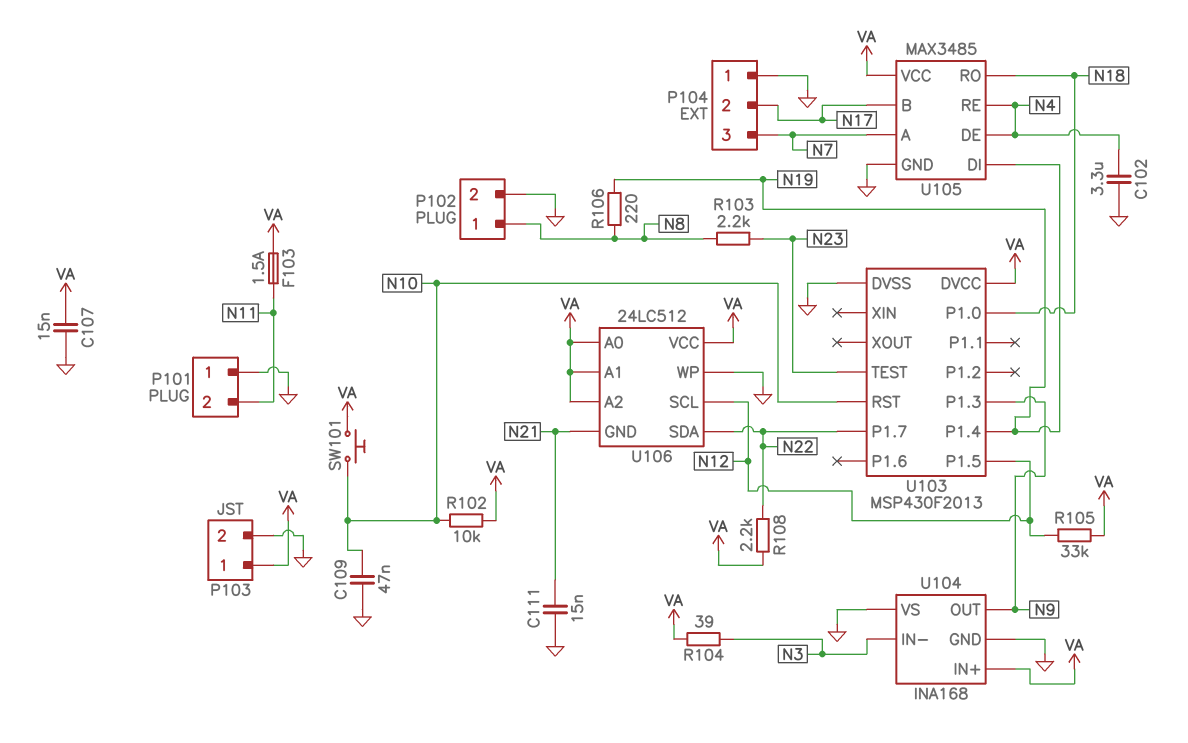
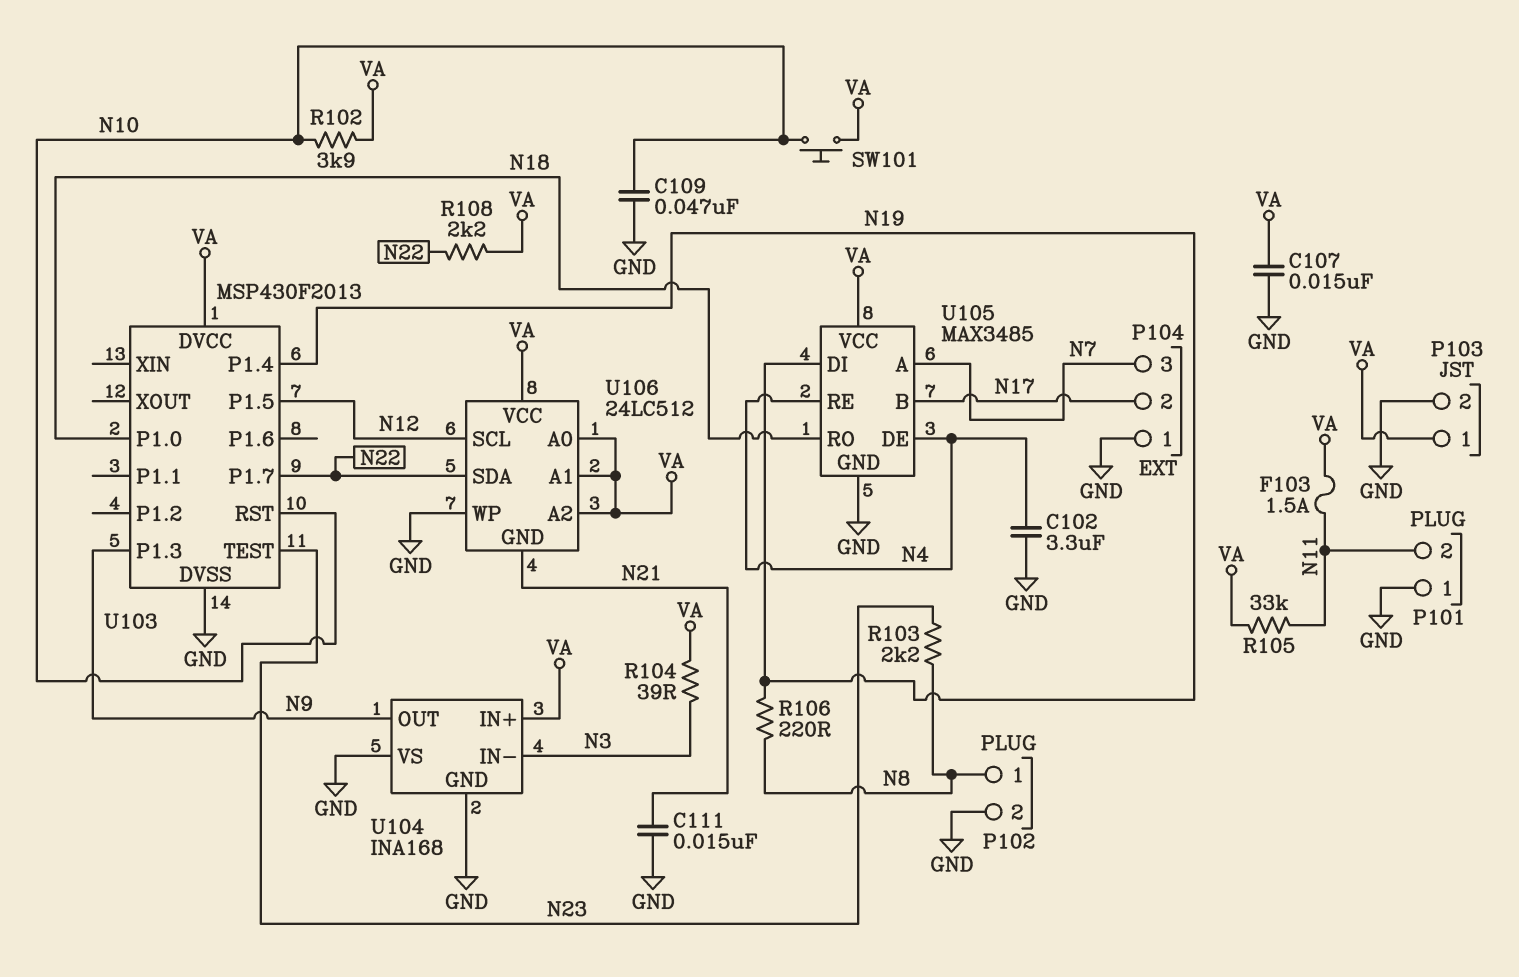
R102: 10k (N10, VA) -> 3.9k (N10, VA)
R105: 33k (N12, VA) -> 33k (N11, VA)

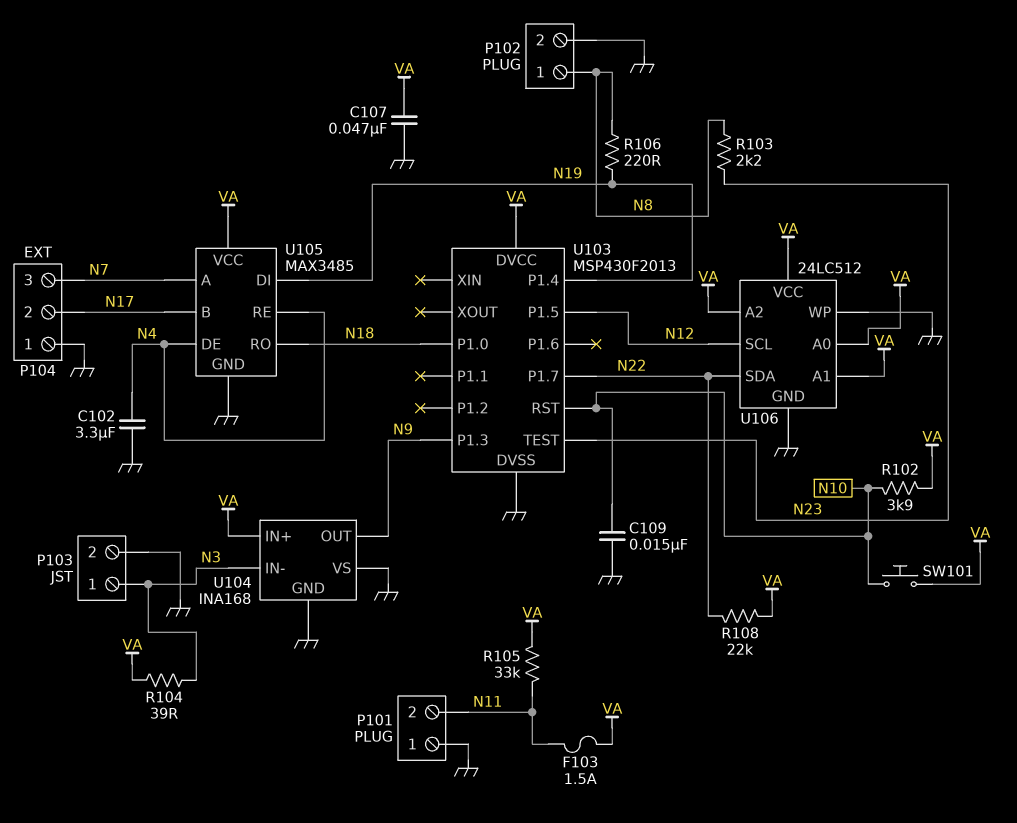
C107: 15nF (GND, VA) -> 47nF (GND, VA)
C109: 47nF (GND, N10) -> 15nF (GND, N10)
C111: 15nF (GND, N21) -> none
P103 pin 1: VA -> N3
R108: 2.2k (N22, VA) -> 22k (N22, VA)
U106 pin GND: N21 -> GND

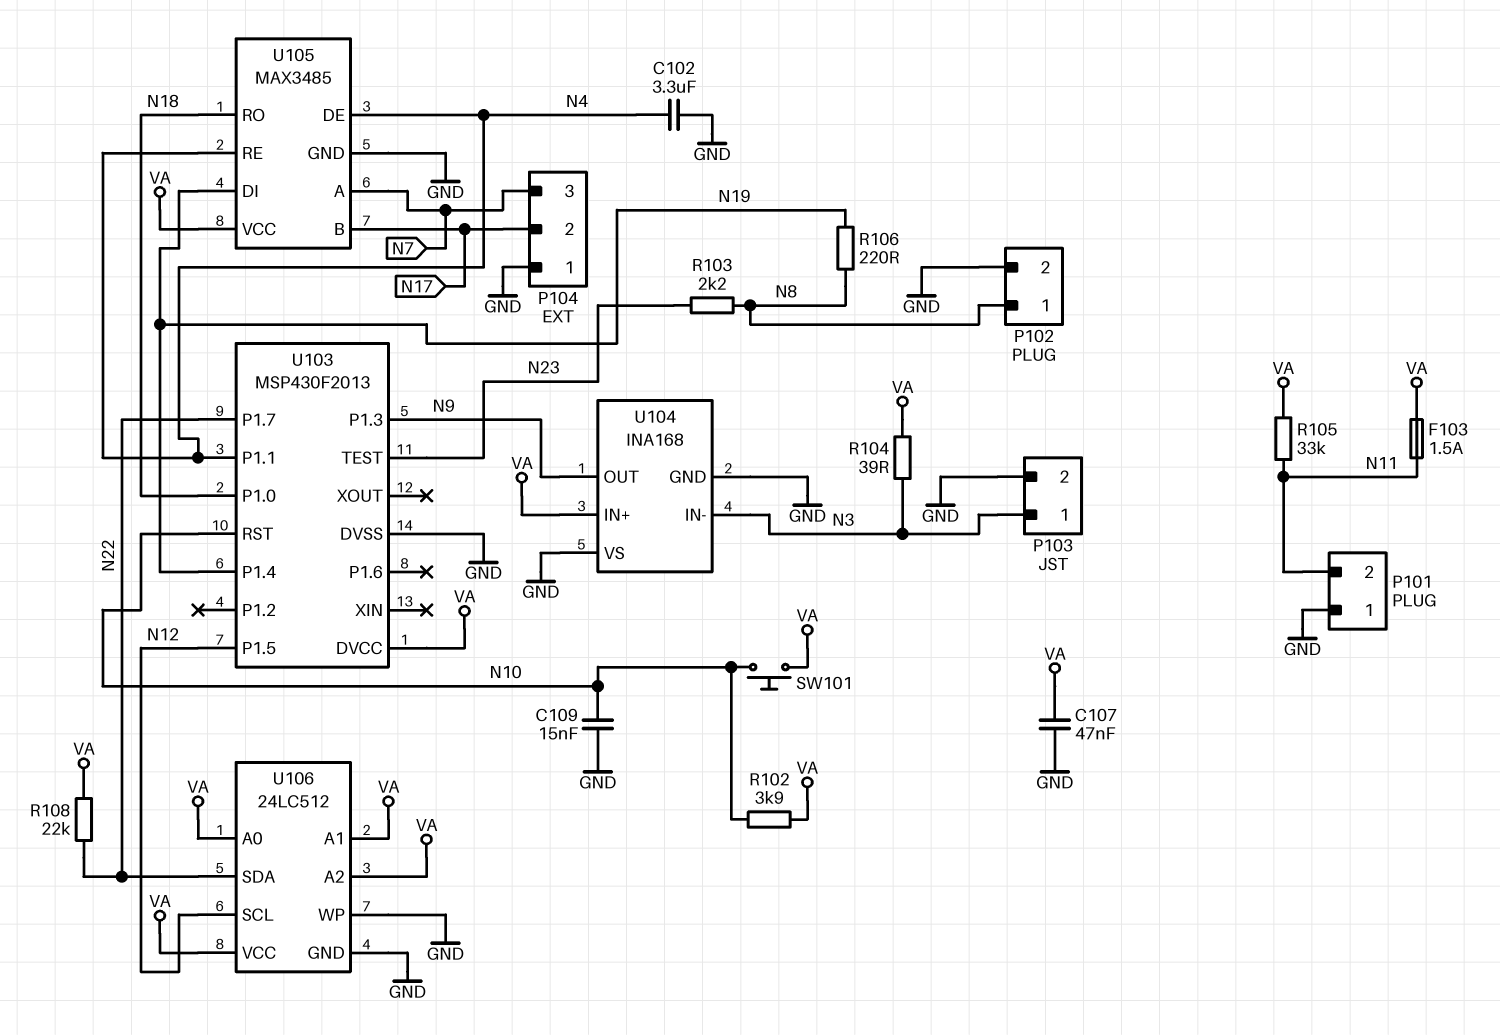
U103 pin P1.1: none -> N4

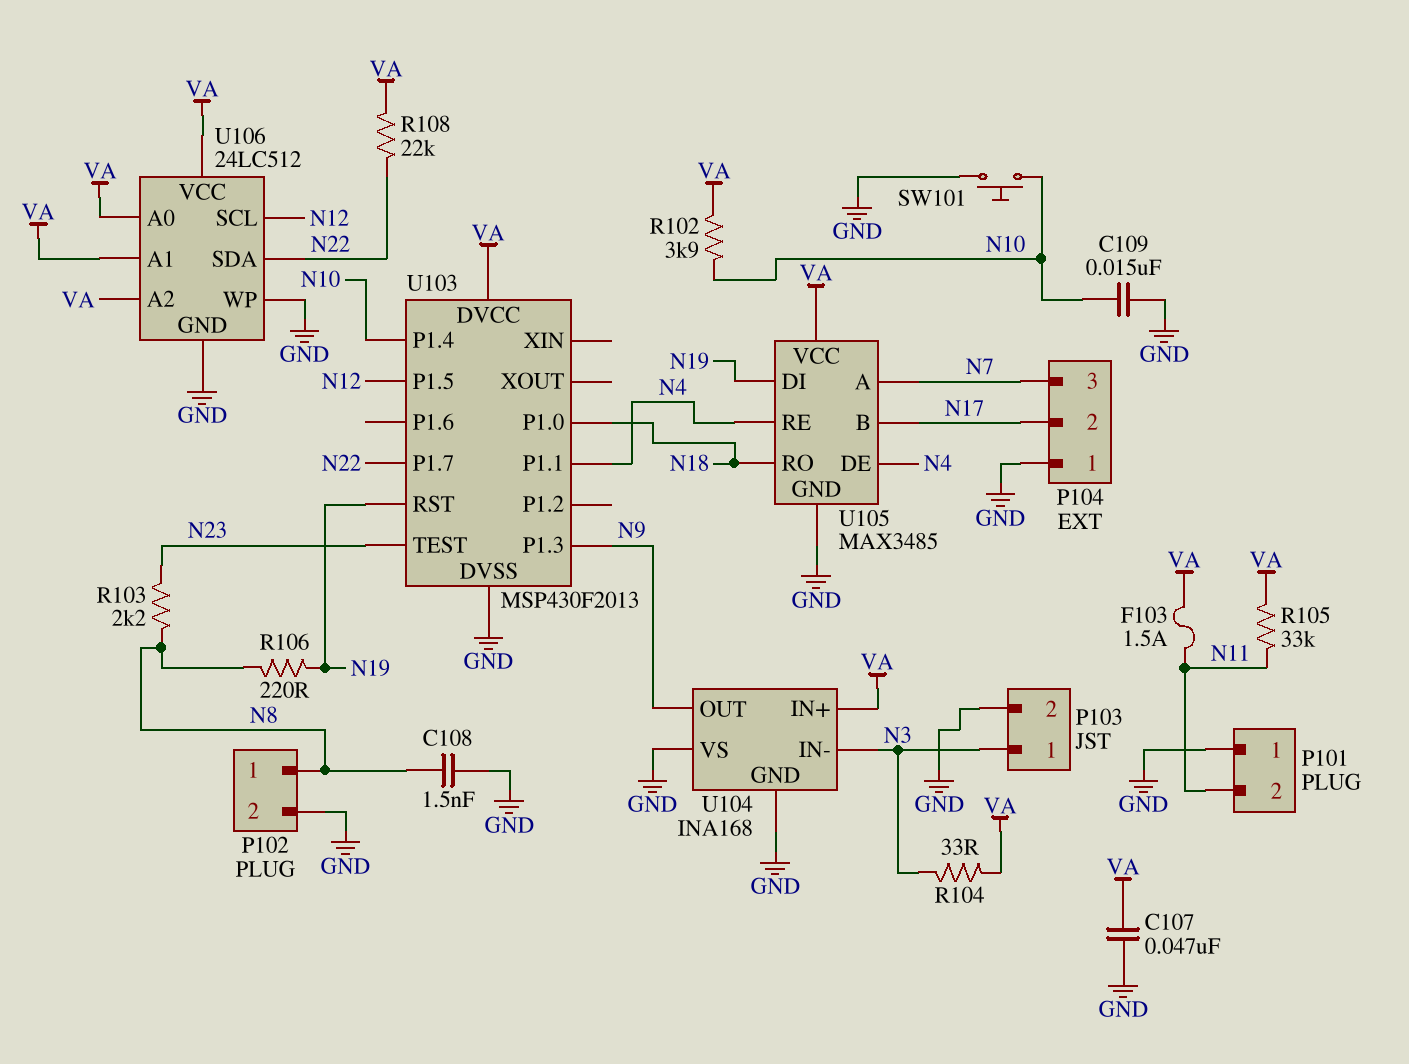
C102: 3.3uF (GND, N4) -> none
C108: none -> 1.5nF (GND, N8)
R104: 39 (N3, VA) -> 33 (N3, VA)
SW101: button (N10, VA) -> button (GND, N10)
U103 pin P1.4: N19 -> N10
U103 pin RST: N10 -> N19

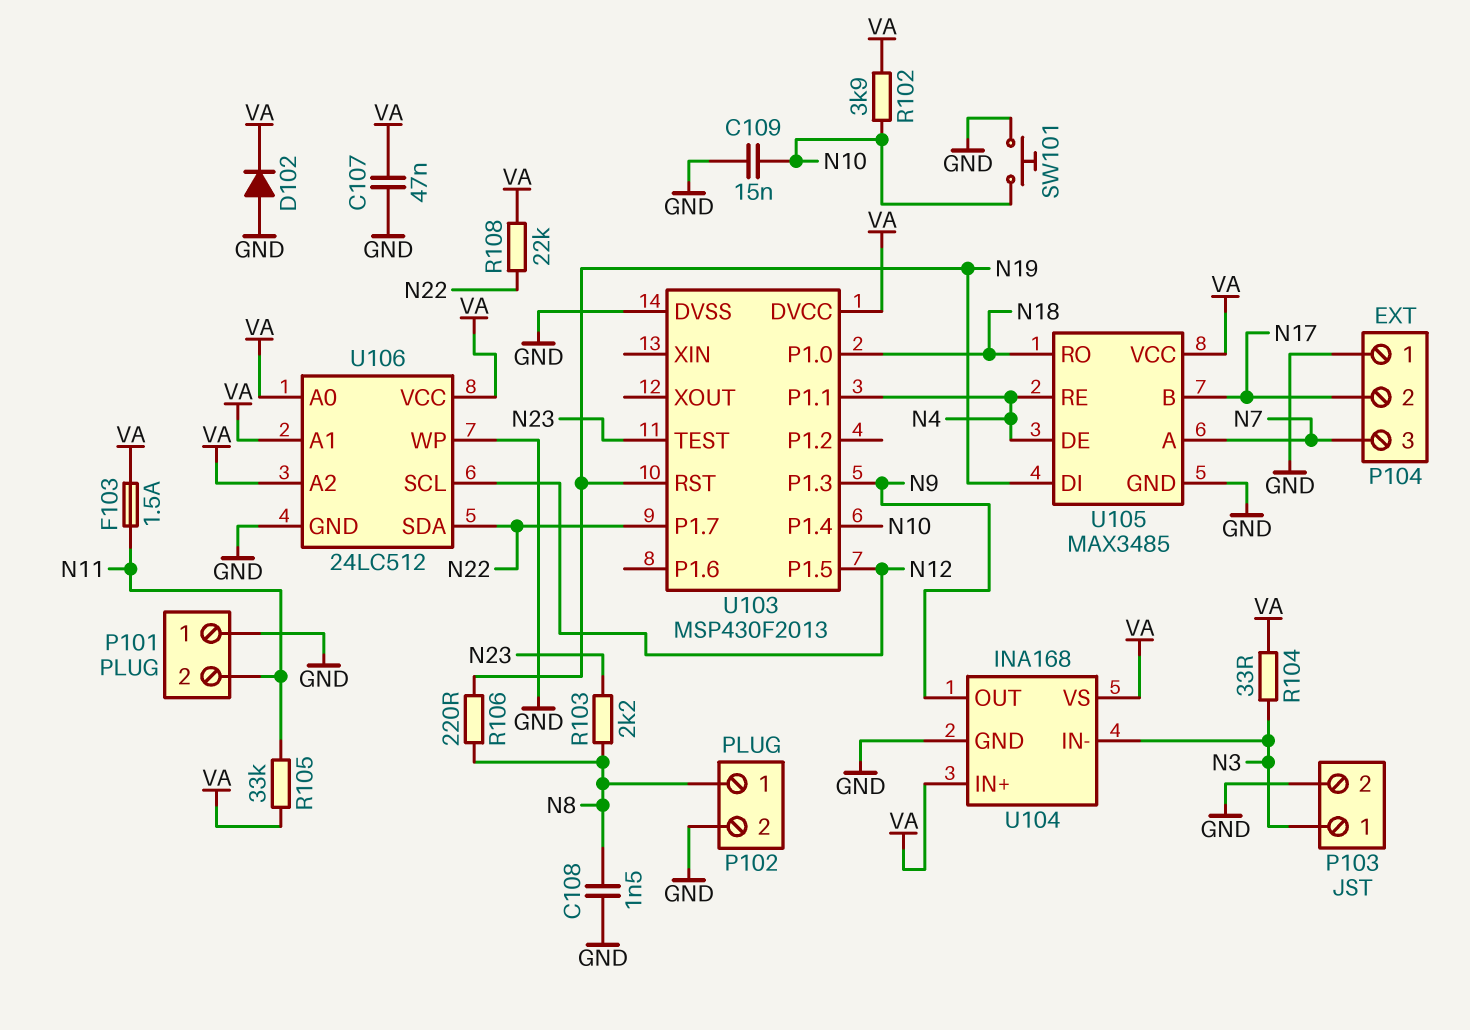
D102: none -> diode (A GND, K VA)
U104 pin VS: GND -> VA

